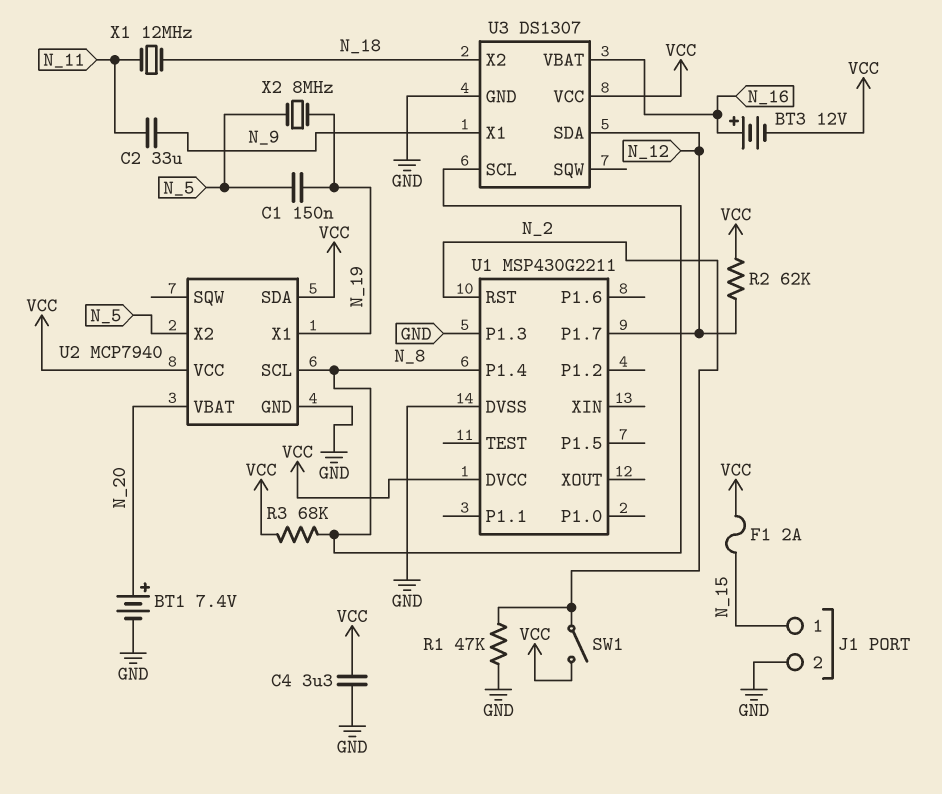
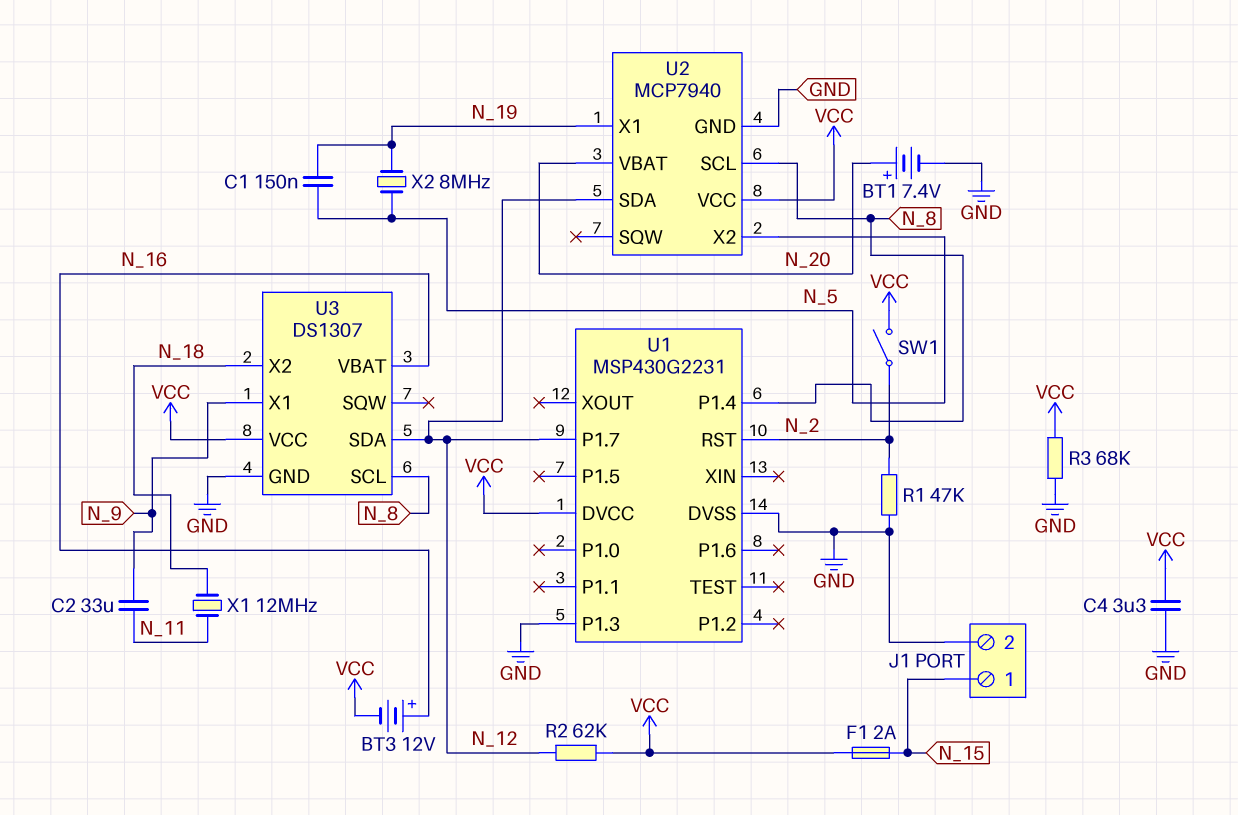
R3: 68k (N_8, VCC) -> 68k (GND, VCC)
U1: MSP430G2211 -> MSP430G2231
U2 pin SDA: VCC -> N_12

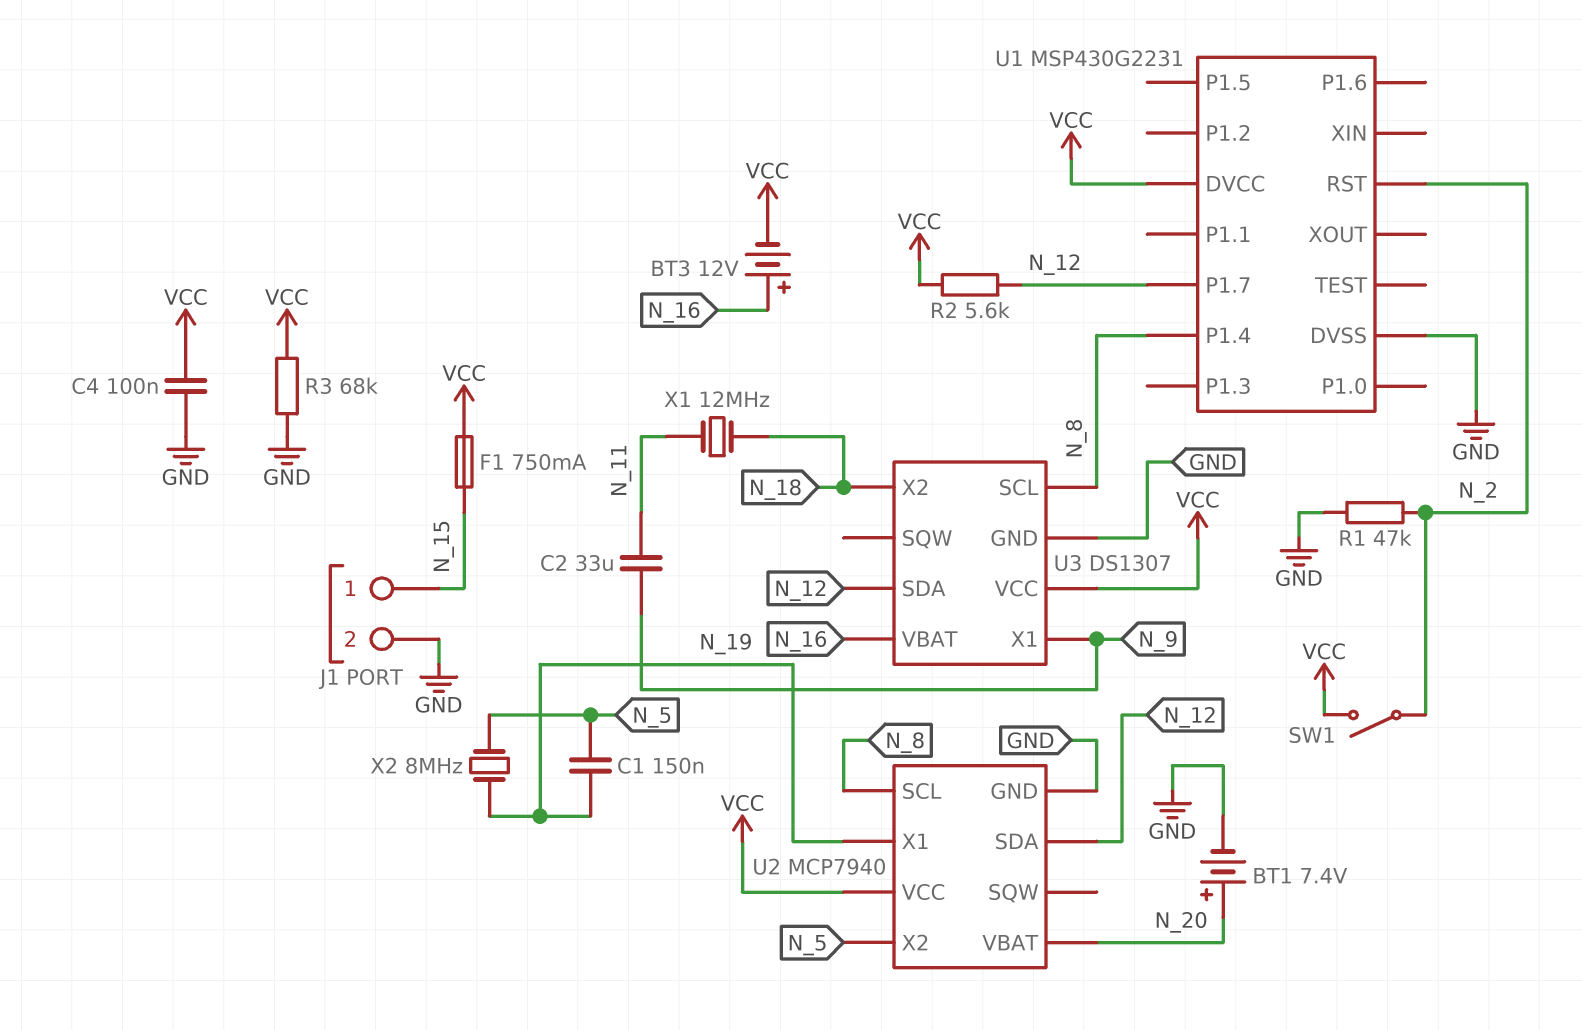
C4: 3.3uF (GND, VCC) -> 100nF (GND, VCC)
F1: 2A (N_15, VCC) -> 750mA (N_15, VCC)
R2: 62k (N_12, VCC) -> 5.6k (N_12, VCC)
U1 pin P1.3: GND -> none

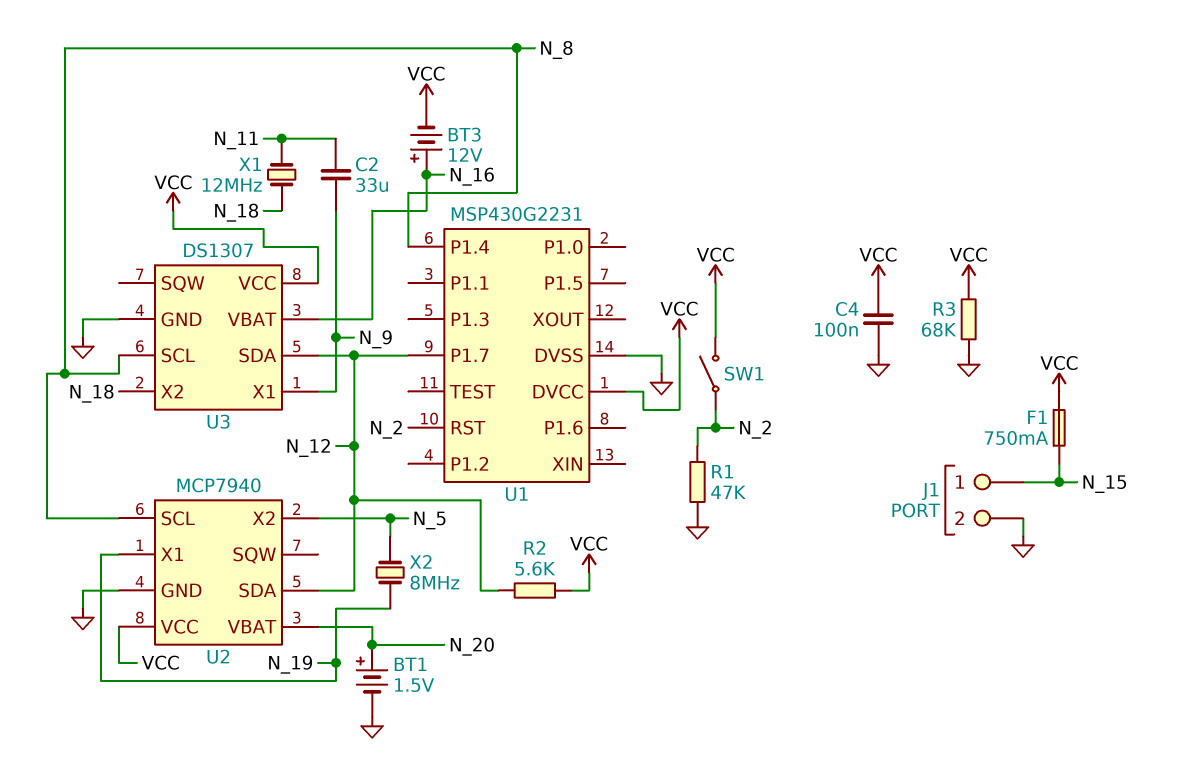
BT1: 7.4V (plus N_20, minus GND) -> 1.5V (plus N_20, minus GND)
C1: 150nF (N_5, N_19) -> none

